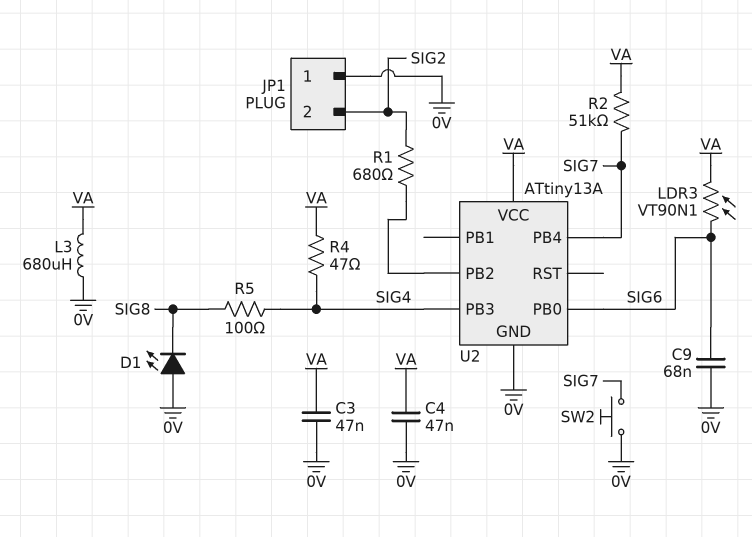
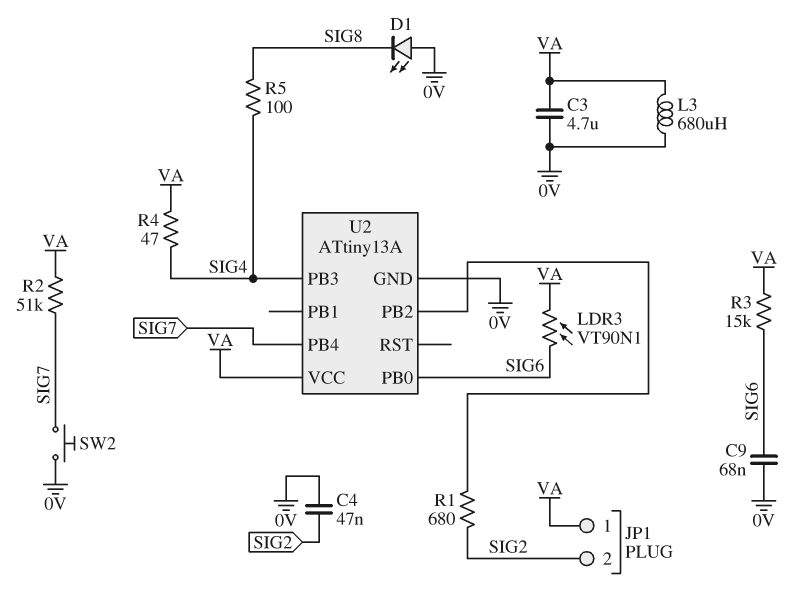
C3: 47nF (0V, VA) -> 4.7uF (0V, VA)
C4: 47nF (0V, VA) -> 47nF (0V, SIG2)
JP1 pin 1: 0V -> VA
R3: none -> 15k (SIG6, VA)

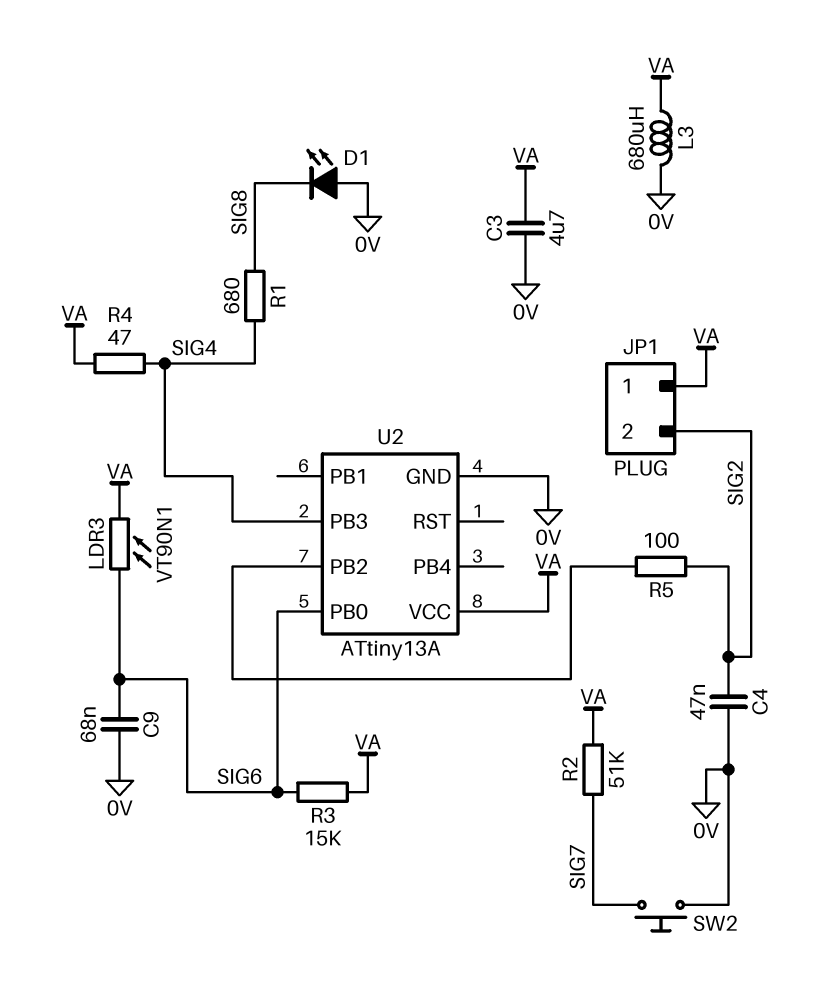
R1: 680 (SIG2, U2/PB2) -> 680 (SIG4, SIG8)
R5: 100 (SIG4, SIG8) -> 100 (SIG2, U2/PB2)
U2 pin PB4: SIG7 -> none

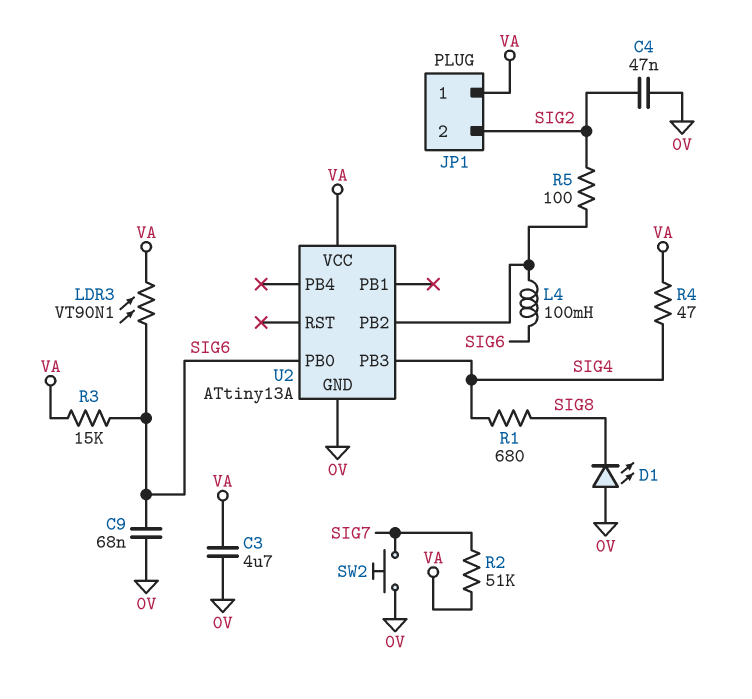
L3: 680uH (0V, VA) -> none
L4: none -> 100mH (SIG6, U2/PB2)

